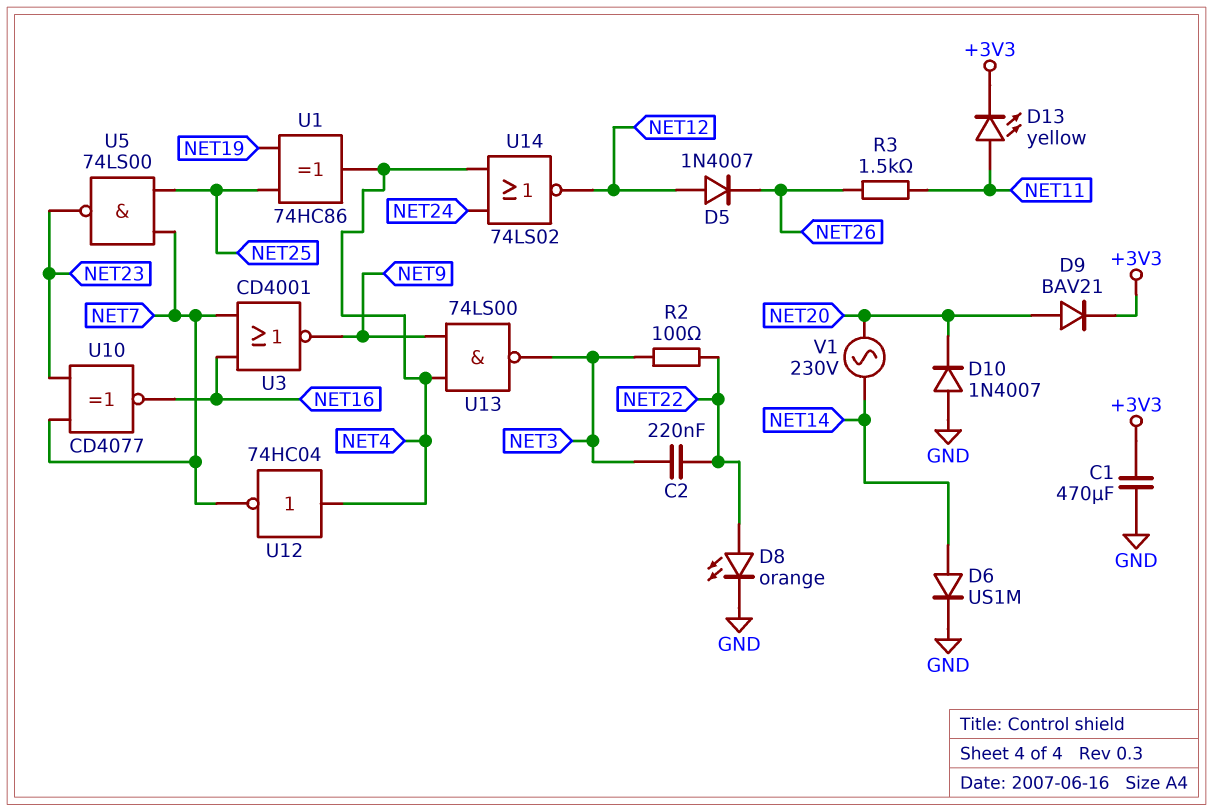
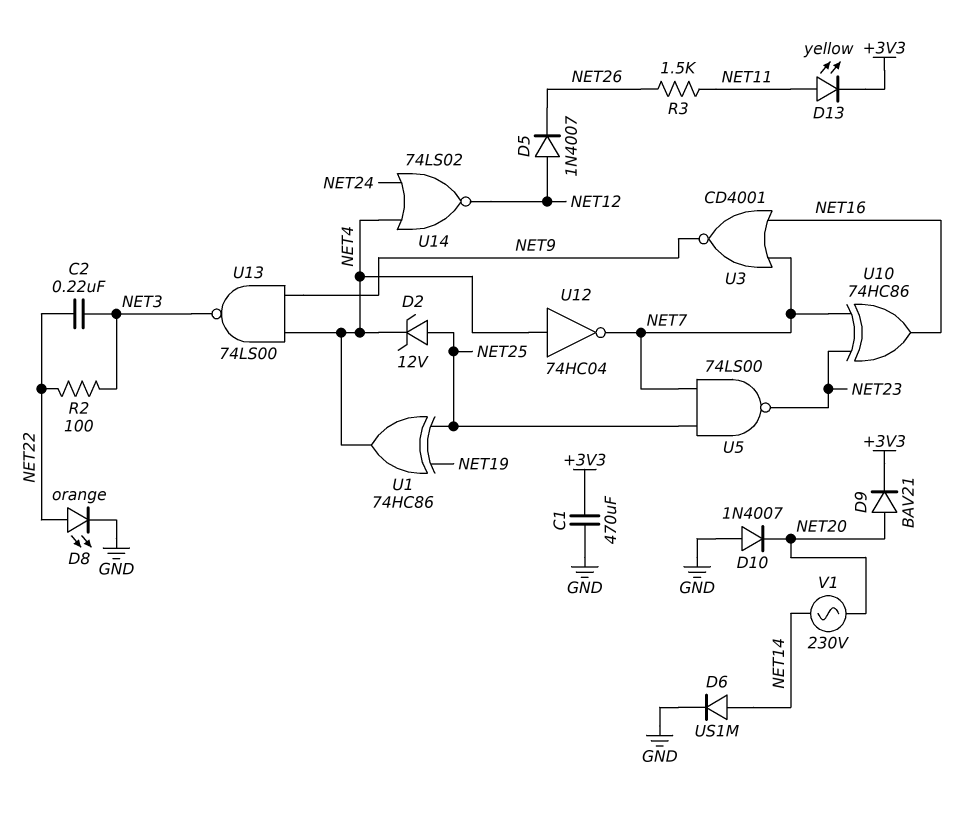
D2: none -> zener 12V (A NET25, K NET4)
U10: XNOR CD4077 (in NET7, in NET23, out NET16) -> XOR 74HC86 (in NET7, in NET23, out NET16)

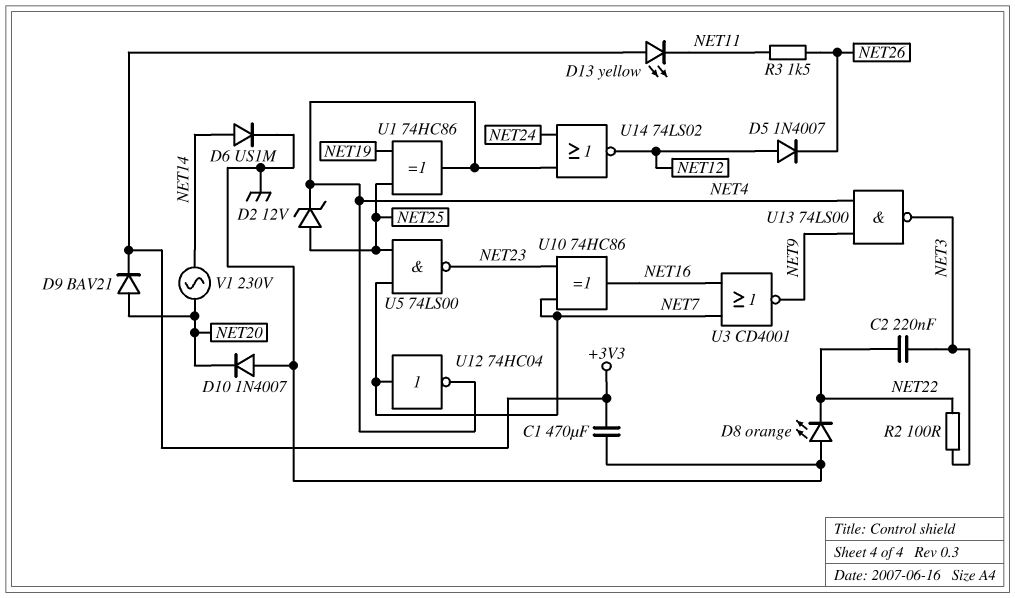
D8: LED orange (A NET22, K GND) -> LED orange (A GND, K NET22)
D13: LED yellow (A NET11, K +3V3) -> LED yellow (A +3V3, K NET11)
U12: NOT 74HC04 (in NET4, out NET7) -> NOT 74HC04 (in NET7, out NET4)

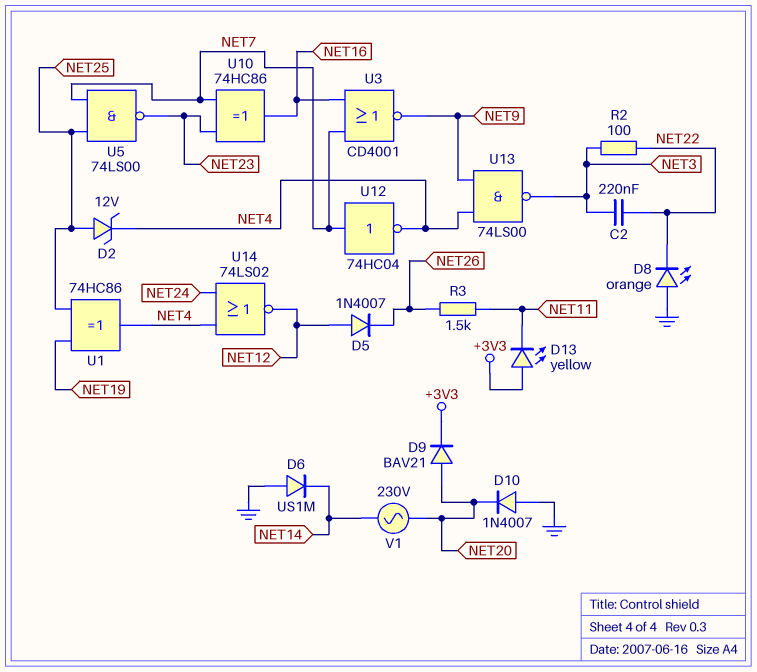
C1: 470uF (+3V3, GND) -> none
D6: diode US1M (A NET14, K GND) -> diode US1M (A GND, K NET14)

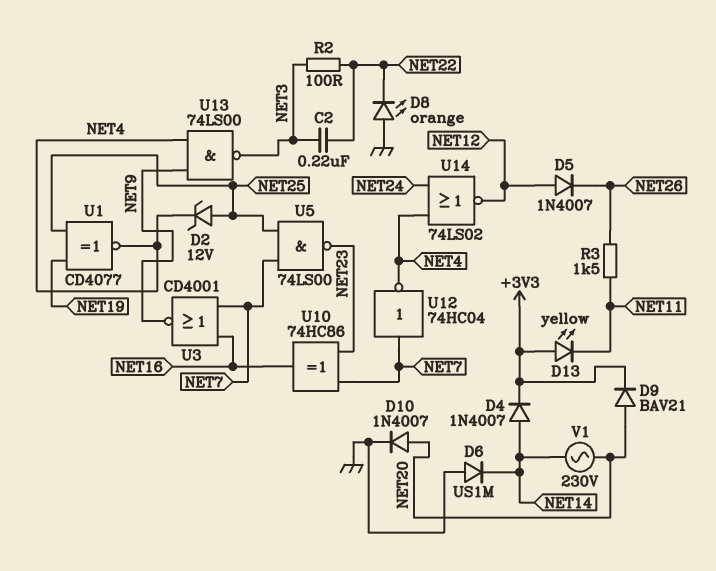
D4: none -> diode 1N4007 (A NET14, K +3V3)
D10: diode 1N4007 (A GND, K NET20) -> diode 1N4007 (A NET20, K GND)
U1: XOR 74HC86 (in NET19, in NET25, out NET4) -> XNOR CD4077 (in NET19, in NET25, out NET4)

